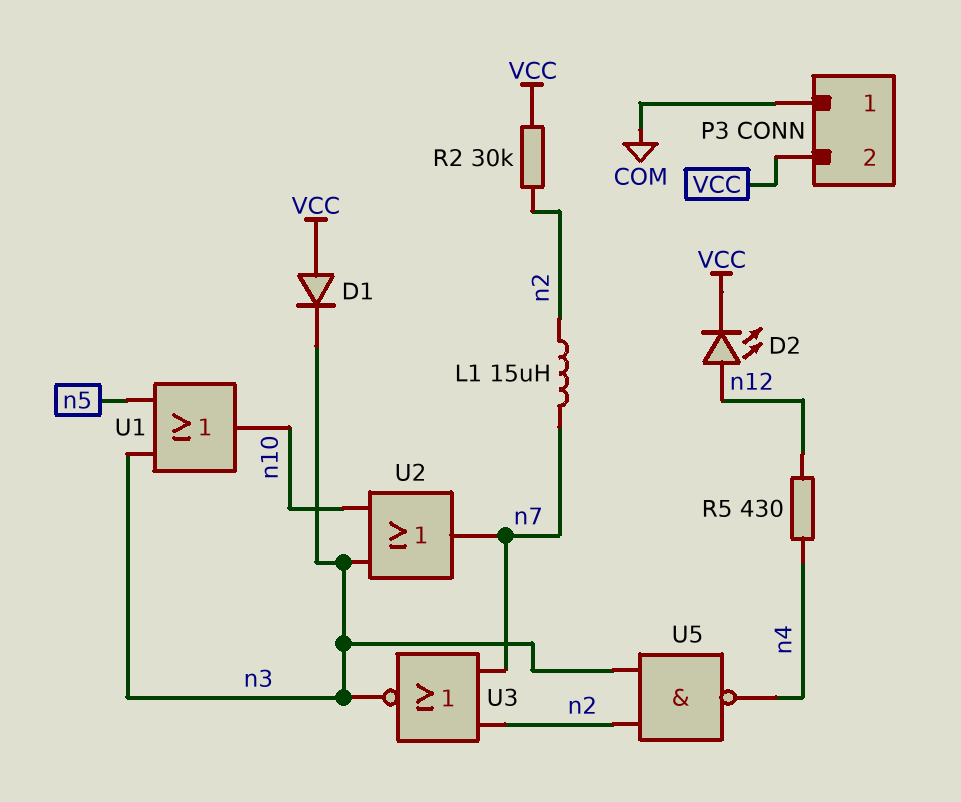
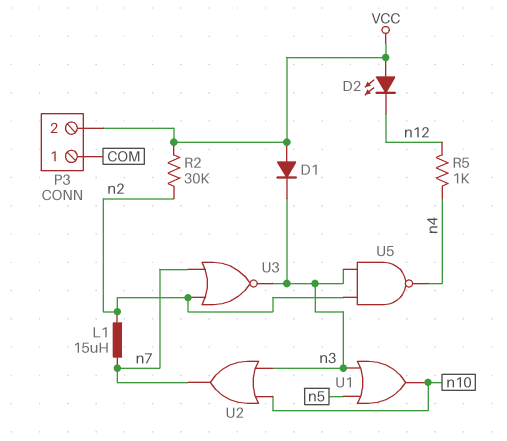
D2: LED (A n12, K VCC) -> LED (A VCC, K n12)
R5: 430 (n4, n12) -> 1k (n4, n12)

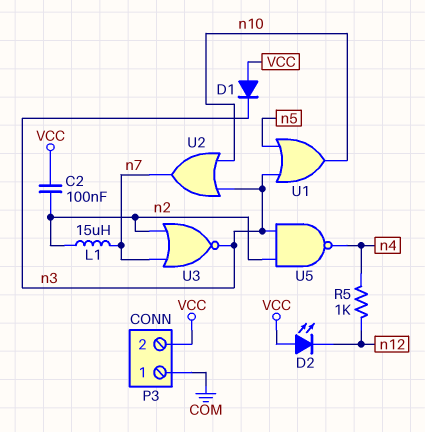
C2: none -> 100nF (VCC, n2)
R2: 30k (VCC, n2) -> none

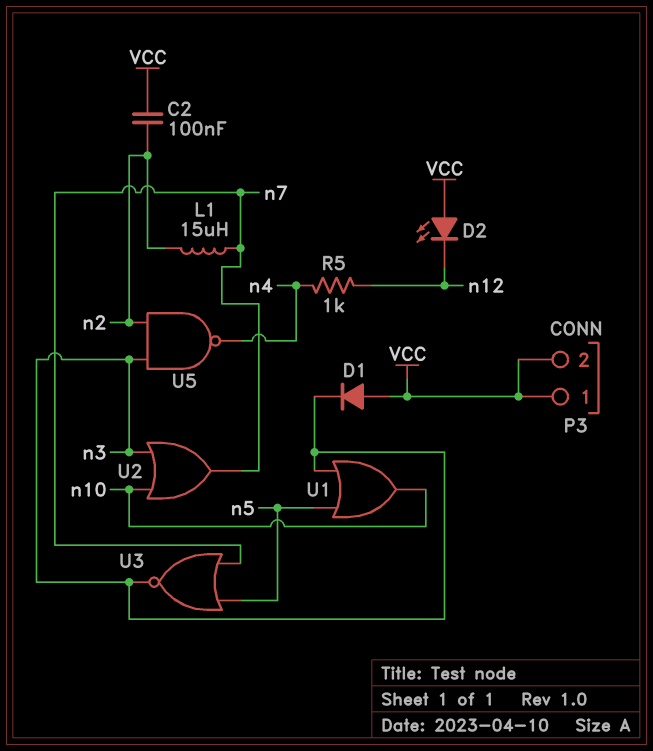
P3 pin 1: COM -> VCC
U3: NOR (in n2, in n7, out n3) -> NOR (in n5, in n7, out n3)

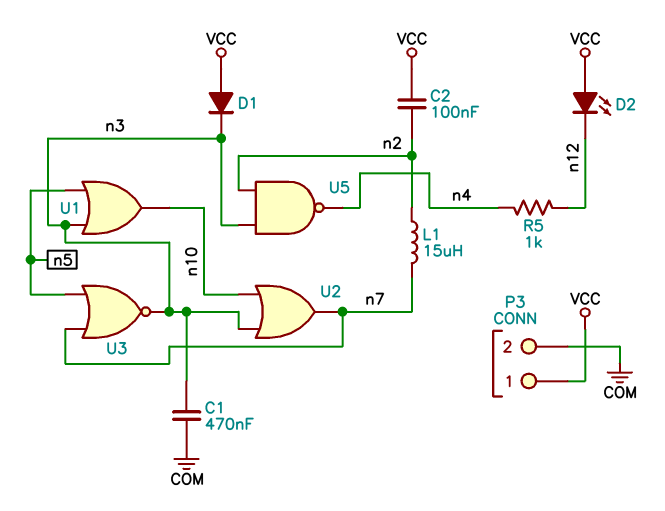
C1: none -> 470nF (COM, n3)
P3 pin 2: VCC -> COM

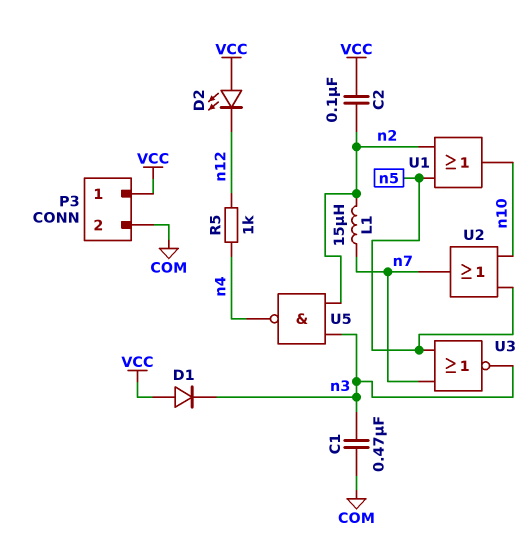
U1: OR (in n3, in n5, out n10) -> OR (in n2, in n5, out n10)
U2: OR (in n3, in n10, out n7) -> OR (in n5, in n10, out n7)

